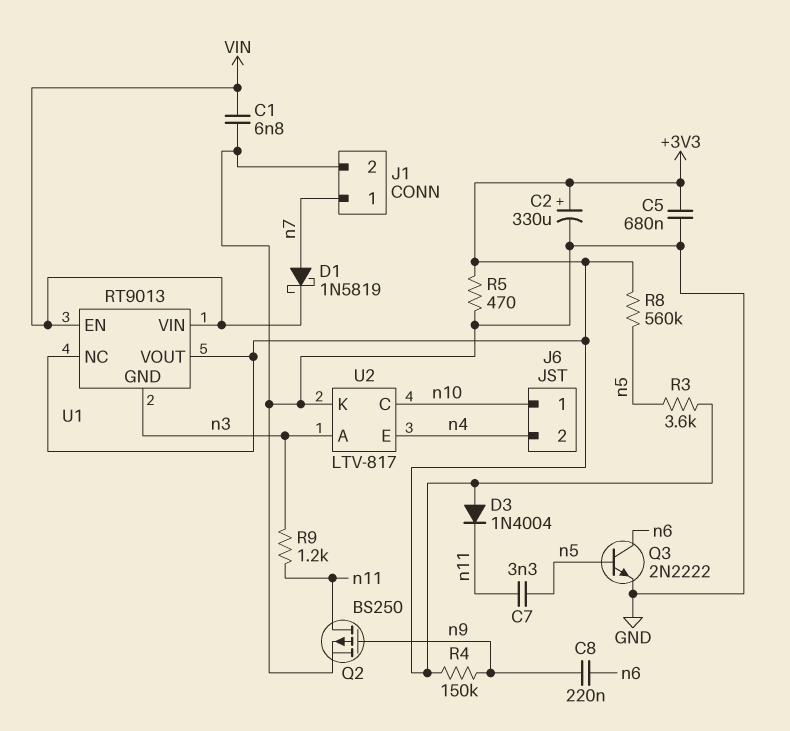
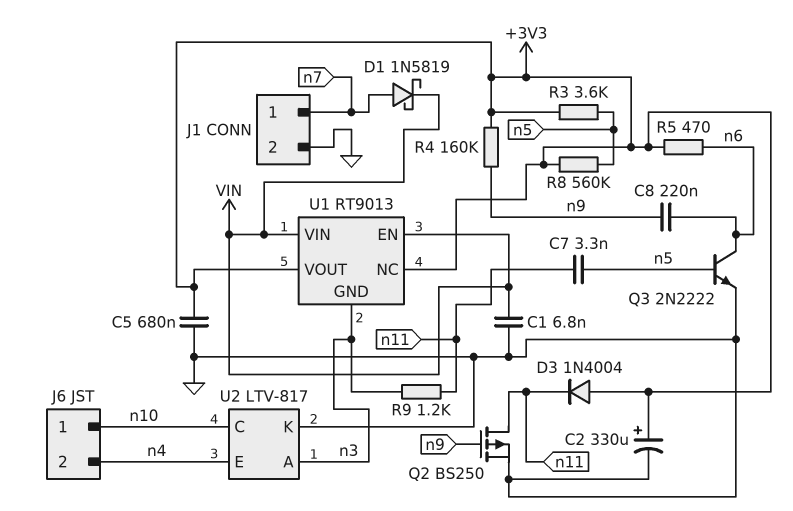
R4: 150k (+3V3, n9) -> 160k (+3V3, n9)
R5: 470 (+3V3, GND) -> 470 (+3V3, n6)

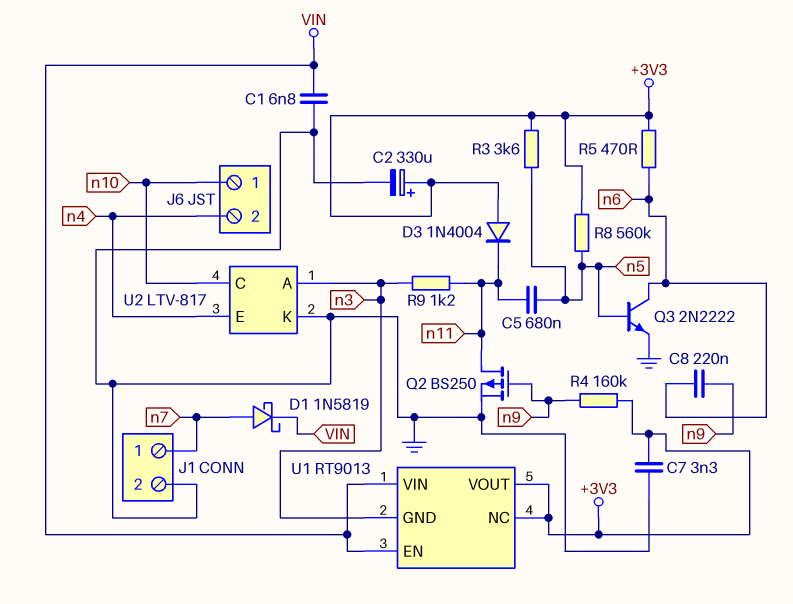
C5: 680nF (+3V3, GND) -> 680nF (n5, n11)
C7: 3.3nF (n5, n11) -> 3.3nF (+3V3, GND)

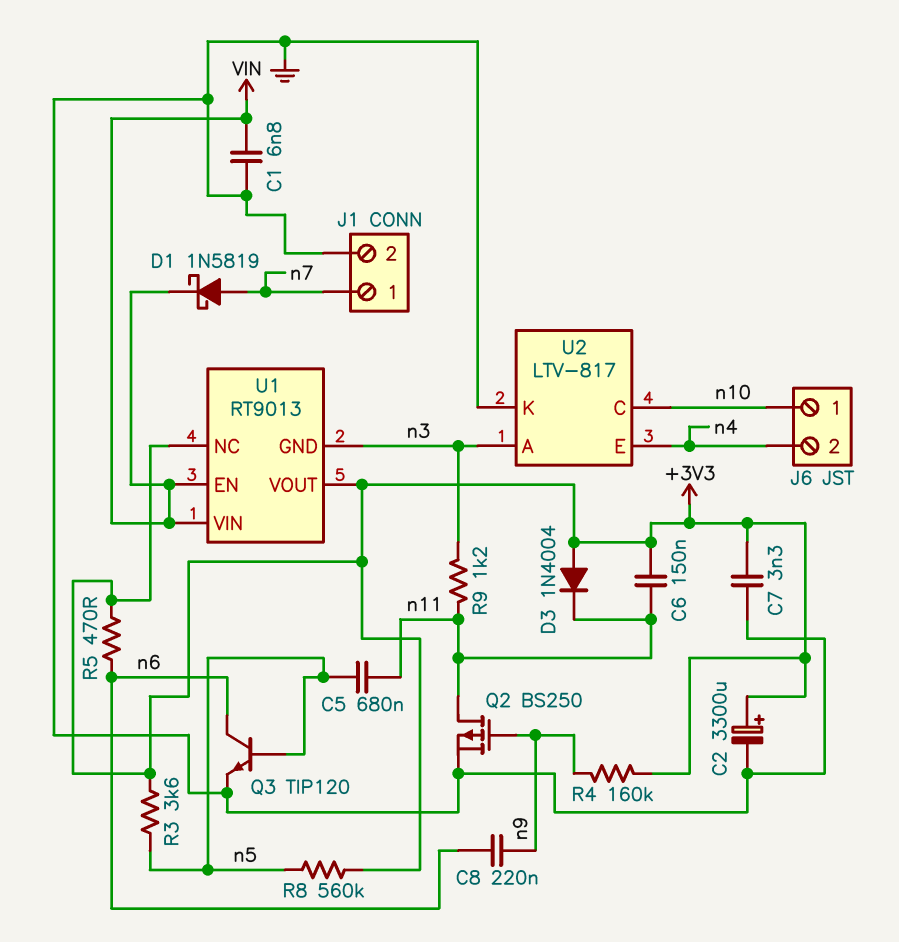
C2: 330uF (plus +3V3, minus GND) -> 3300uF (plus +3V3, minus GND)
C6: none -> 150nF (+3V3, n11)
Q3: NPN 2N2222 (B n5, C n6, E GND) -> NPN TIP120 (B n5, C n6, E GND)

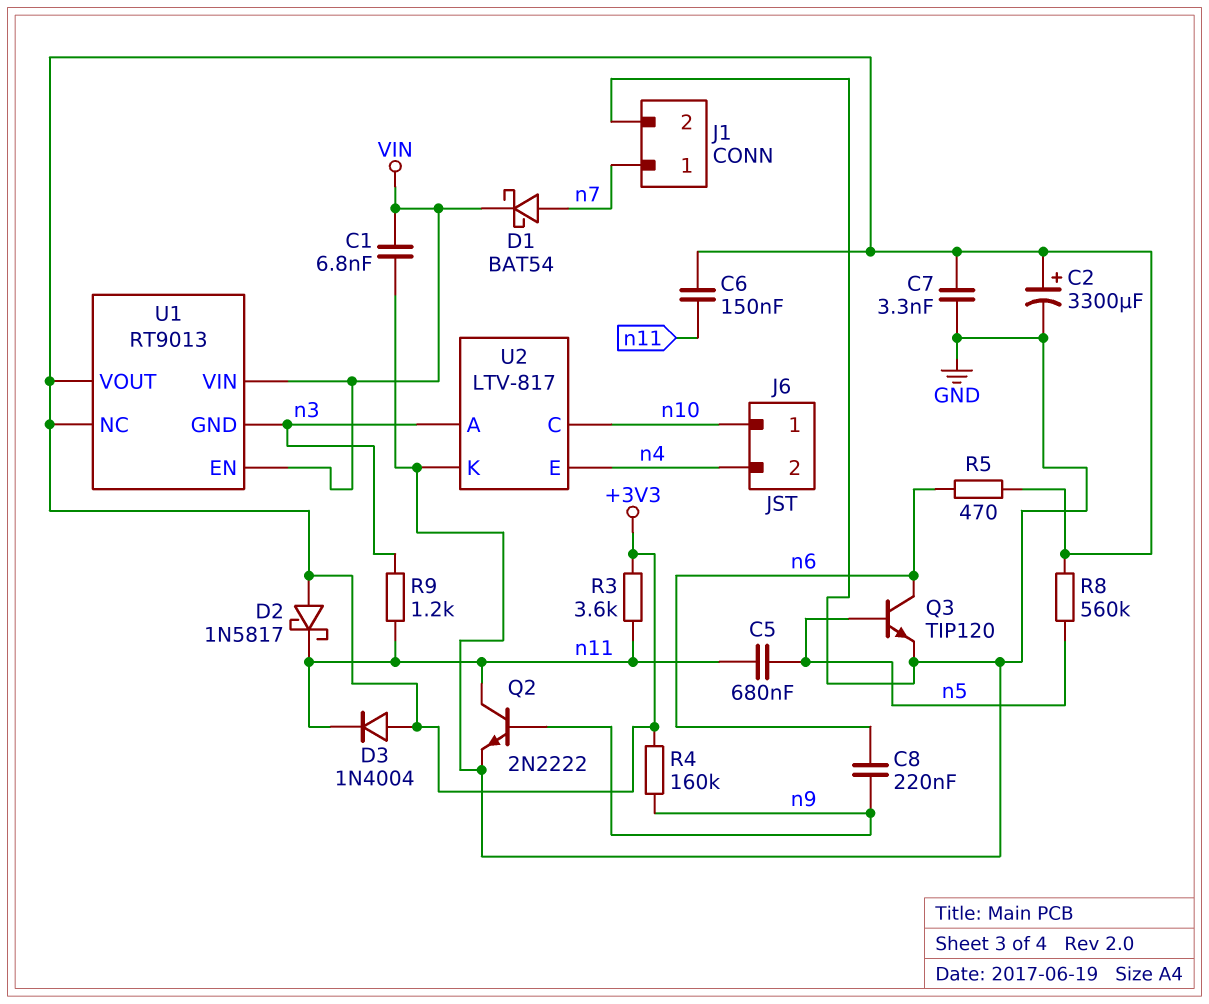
D1: schottky 1N5819 (A n7, K VIN) -> schottky BAT54 (A n7, K VIN)
D2: none -> schottky 1N5817 (A +3V3, K n11)
Q2: PMOS BS250 (G n9, D n11, S GND) -> NPN 2N2222 (B n9, C n11, E GND)
R3: 3.6k (+3V3, n5) -> 3.6k (+3V3, n11)

